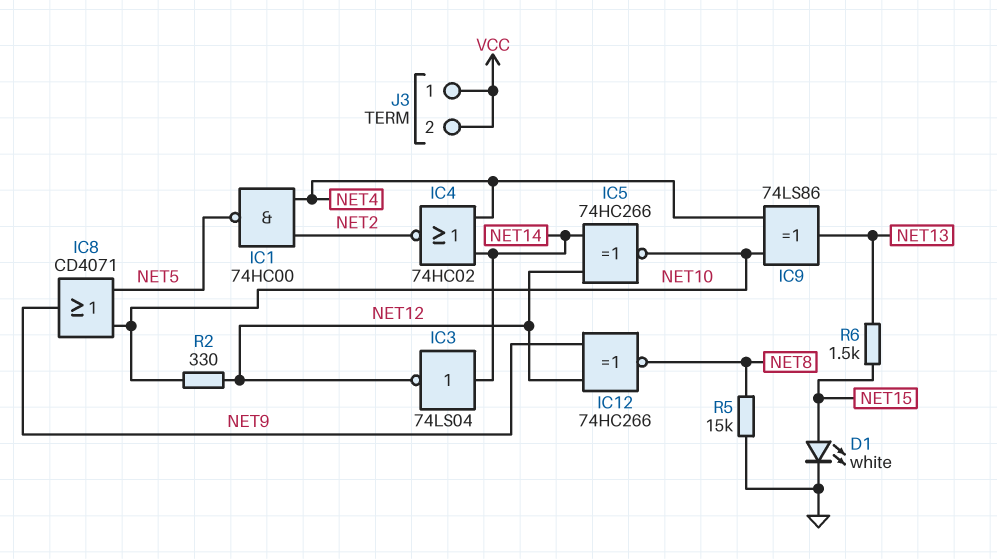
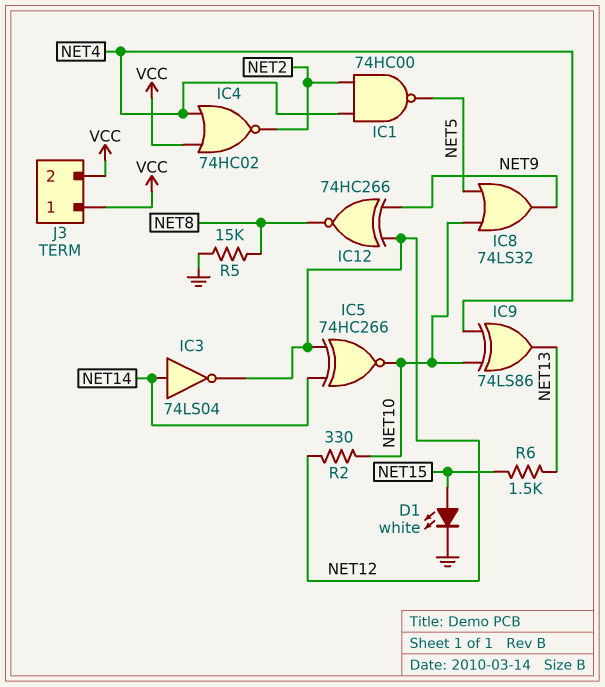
IC4: NOR 74HC02 (in NET4, in NET14, out NET2) -> NOR 74HC02 (in NET4, in VCC, out NET2)
IC8: OR CD4071 (in NET5, in NET10, out NET9) -> OR 74LS32 (in NET5, in NET10, out NET9)

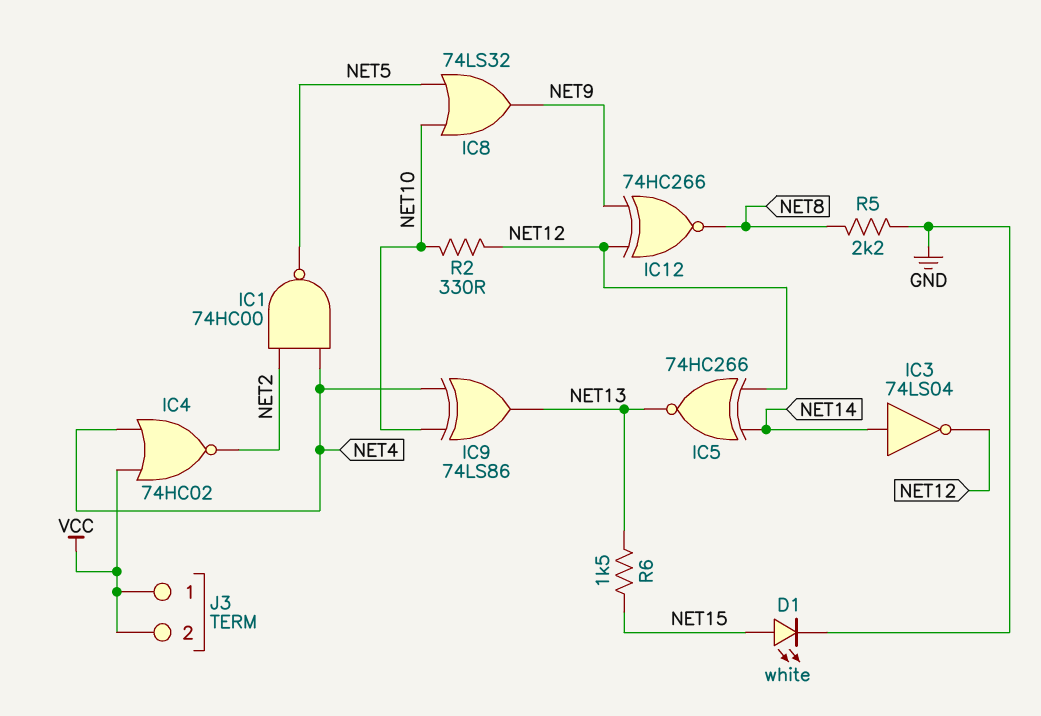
IC5: XNOR 74HC266 (in NET12, in NET14, out NET10) -> XNOR 74HC266 (in NET12, in NET14, out NET13)
R5: 15k (GND, NET8) -> 2.2k (GND, NET8)

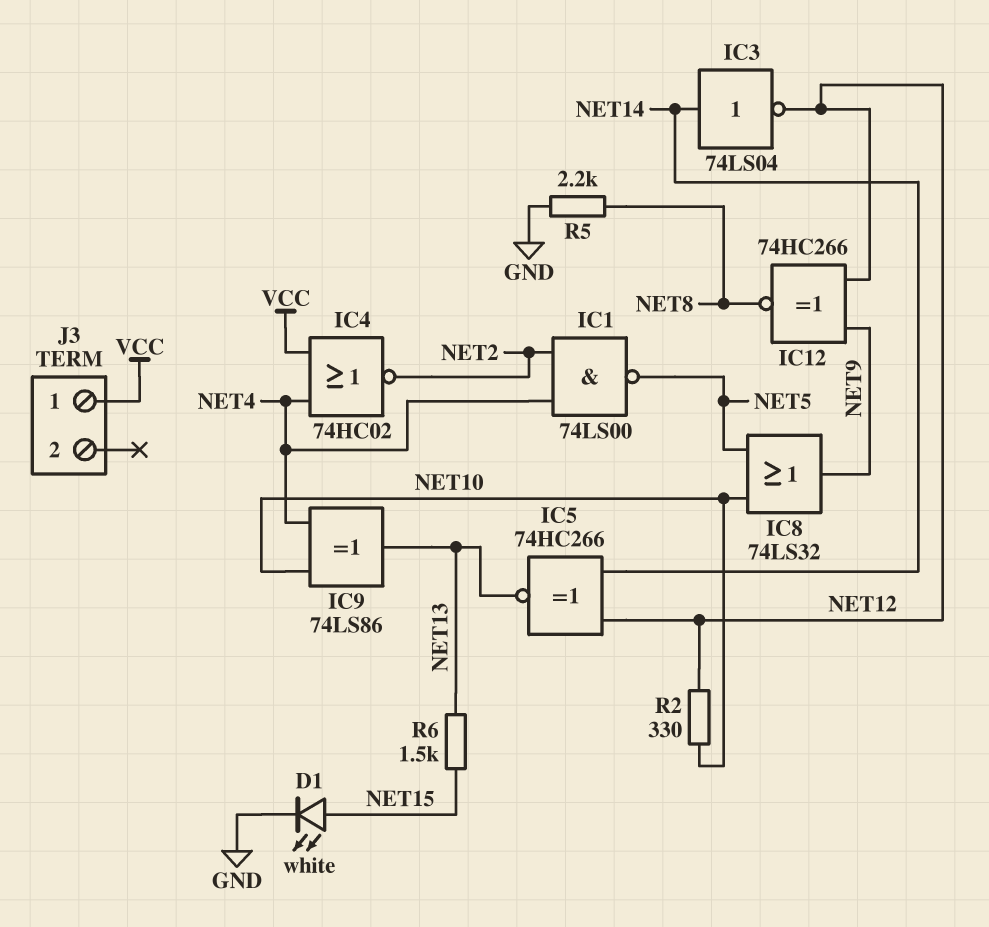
IC1: NAND 74HC00 (in NET2, in NET4, out NET5) -> NAND 74LS00 (in NET2, in NET4, out NET5)
J3 pin 2: VCC -> none

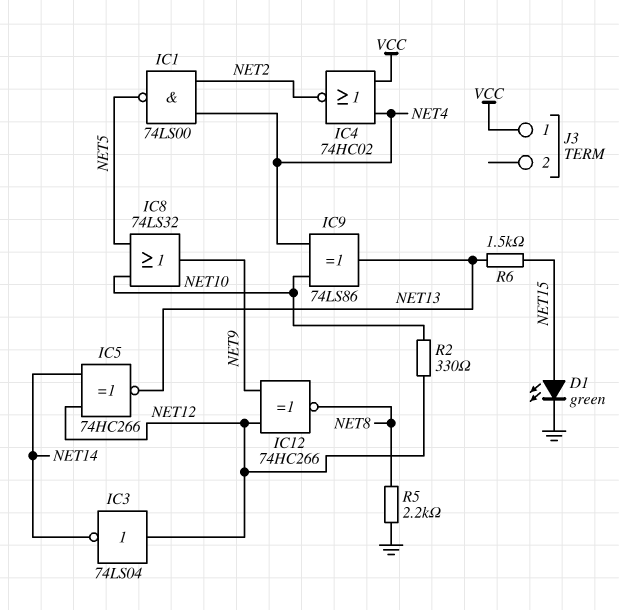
D1: LED white (A NET15, K GND) -> LED green (A NET15, K GND)
IC3: NOT 74LS04 (in NET14, out NET12) -> NOT 74LS04 (in NET12, out NET14)

